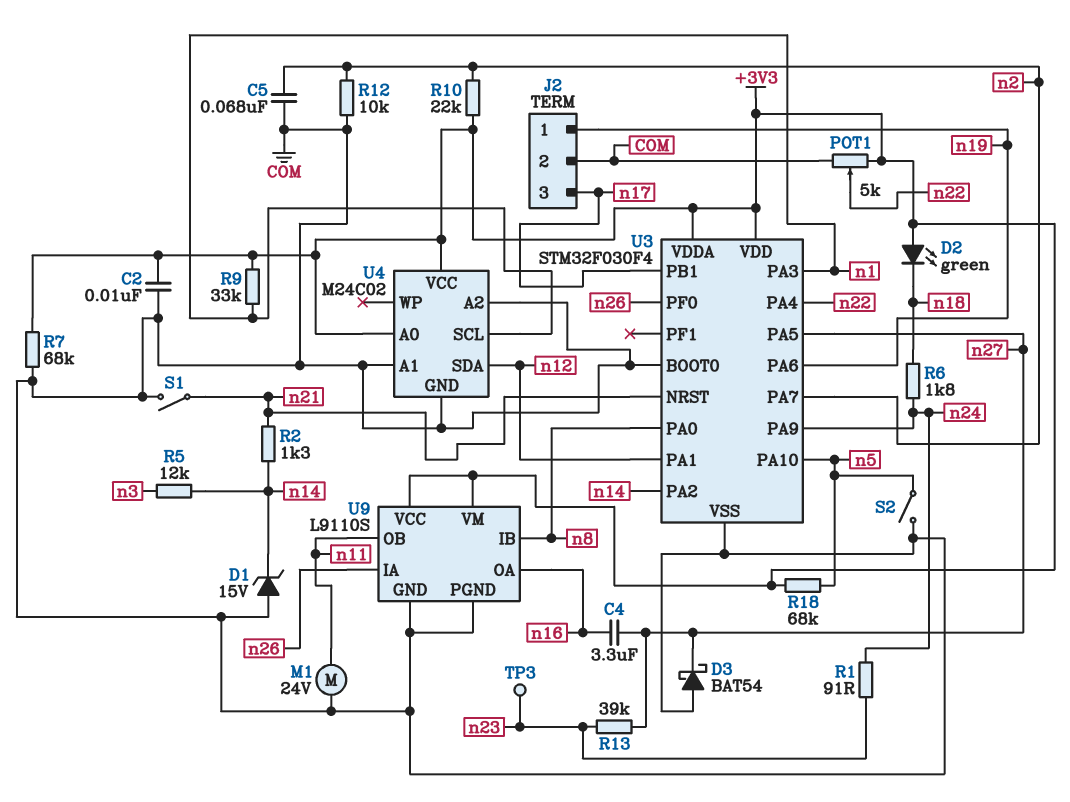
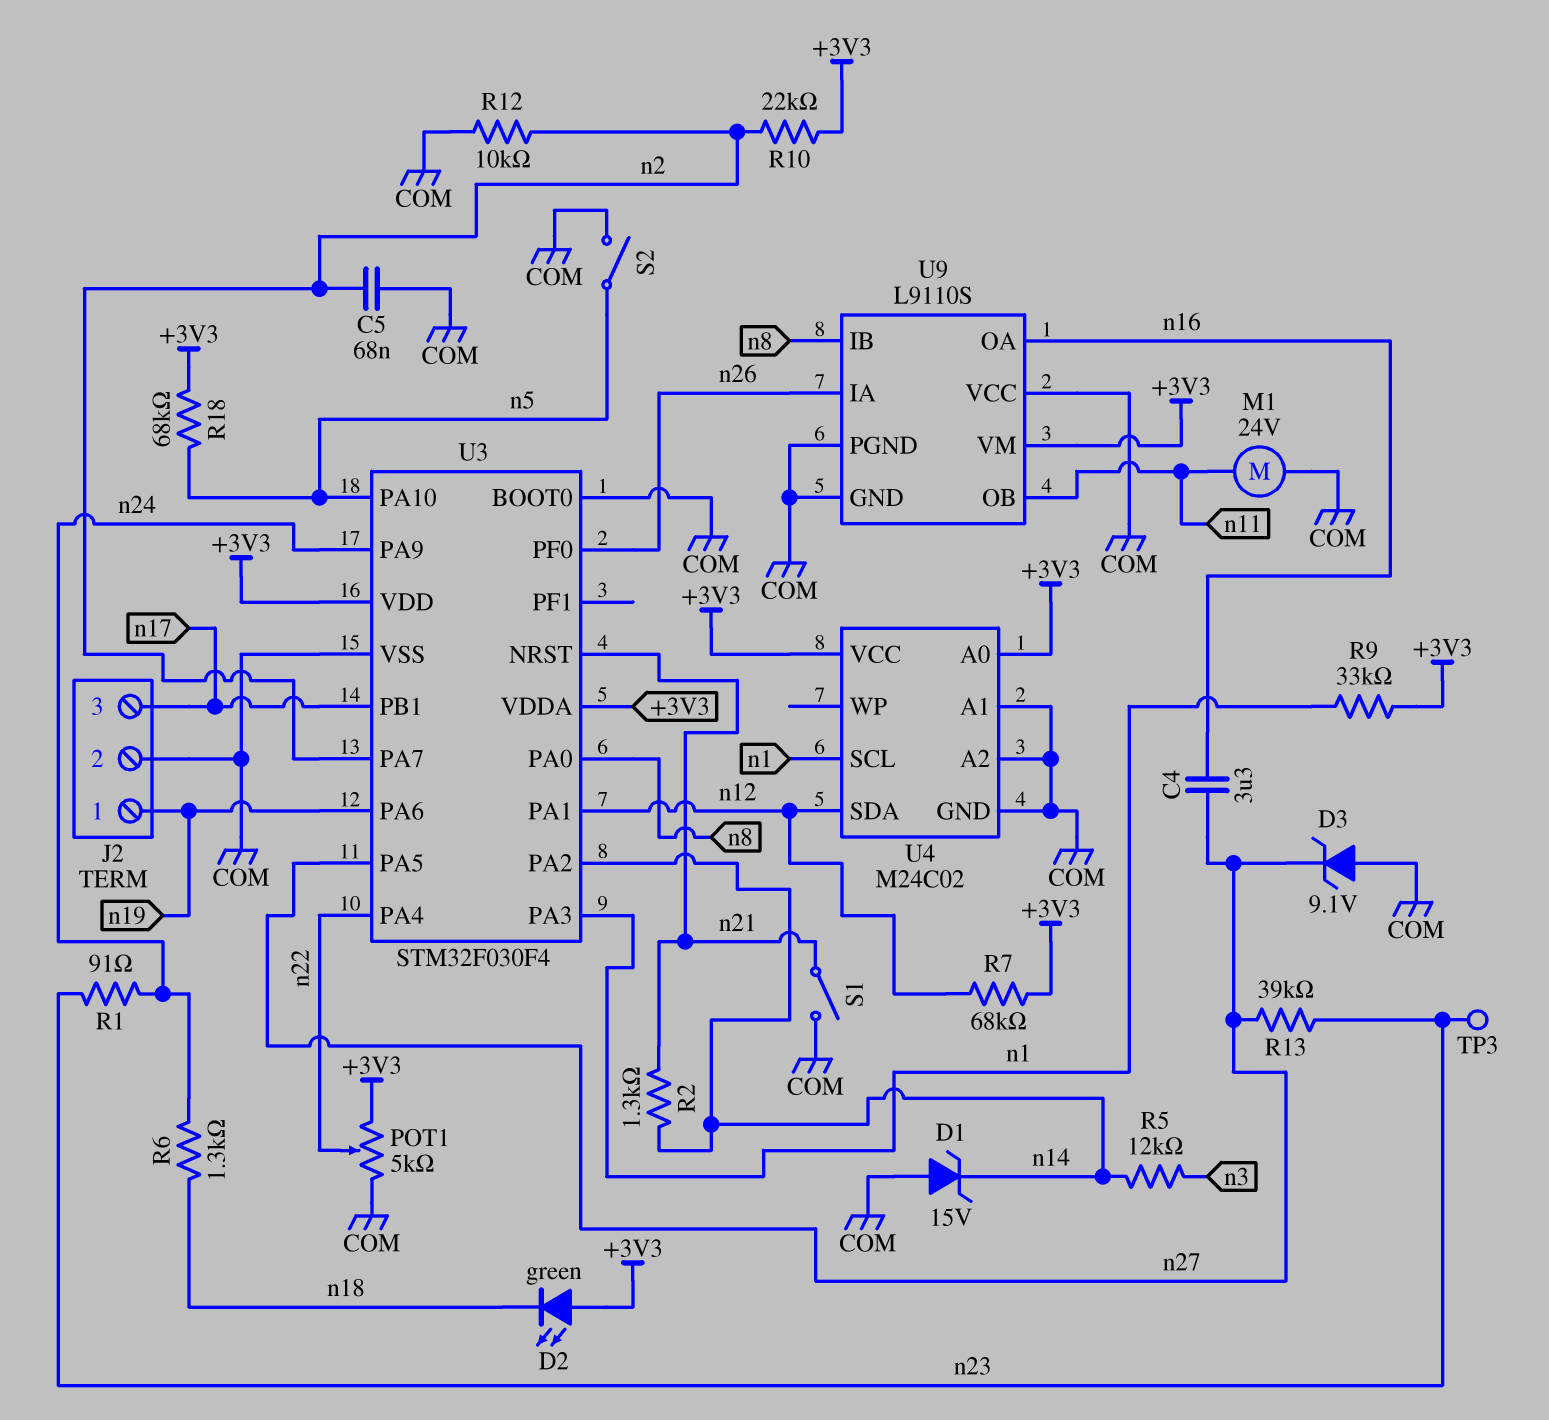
C2: 10nF (+3V3, COM) -> none
D3: schottky BAT54 (A COM, K n27) -> zener 9.1V (A COM, K n27)
R6: 1.8k (n18, n24) -> 1.3k (n18, n24)
R7: 68k (+3V3, COM) -> 68k (+3V3, n12)
U9 pin VCC: +3V3 -> COM

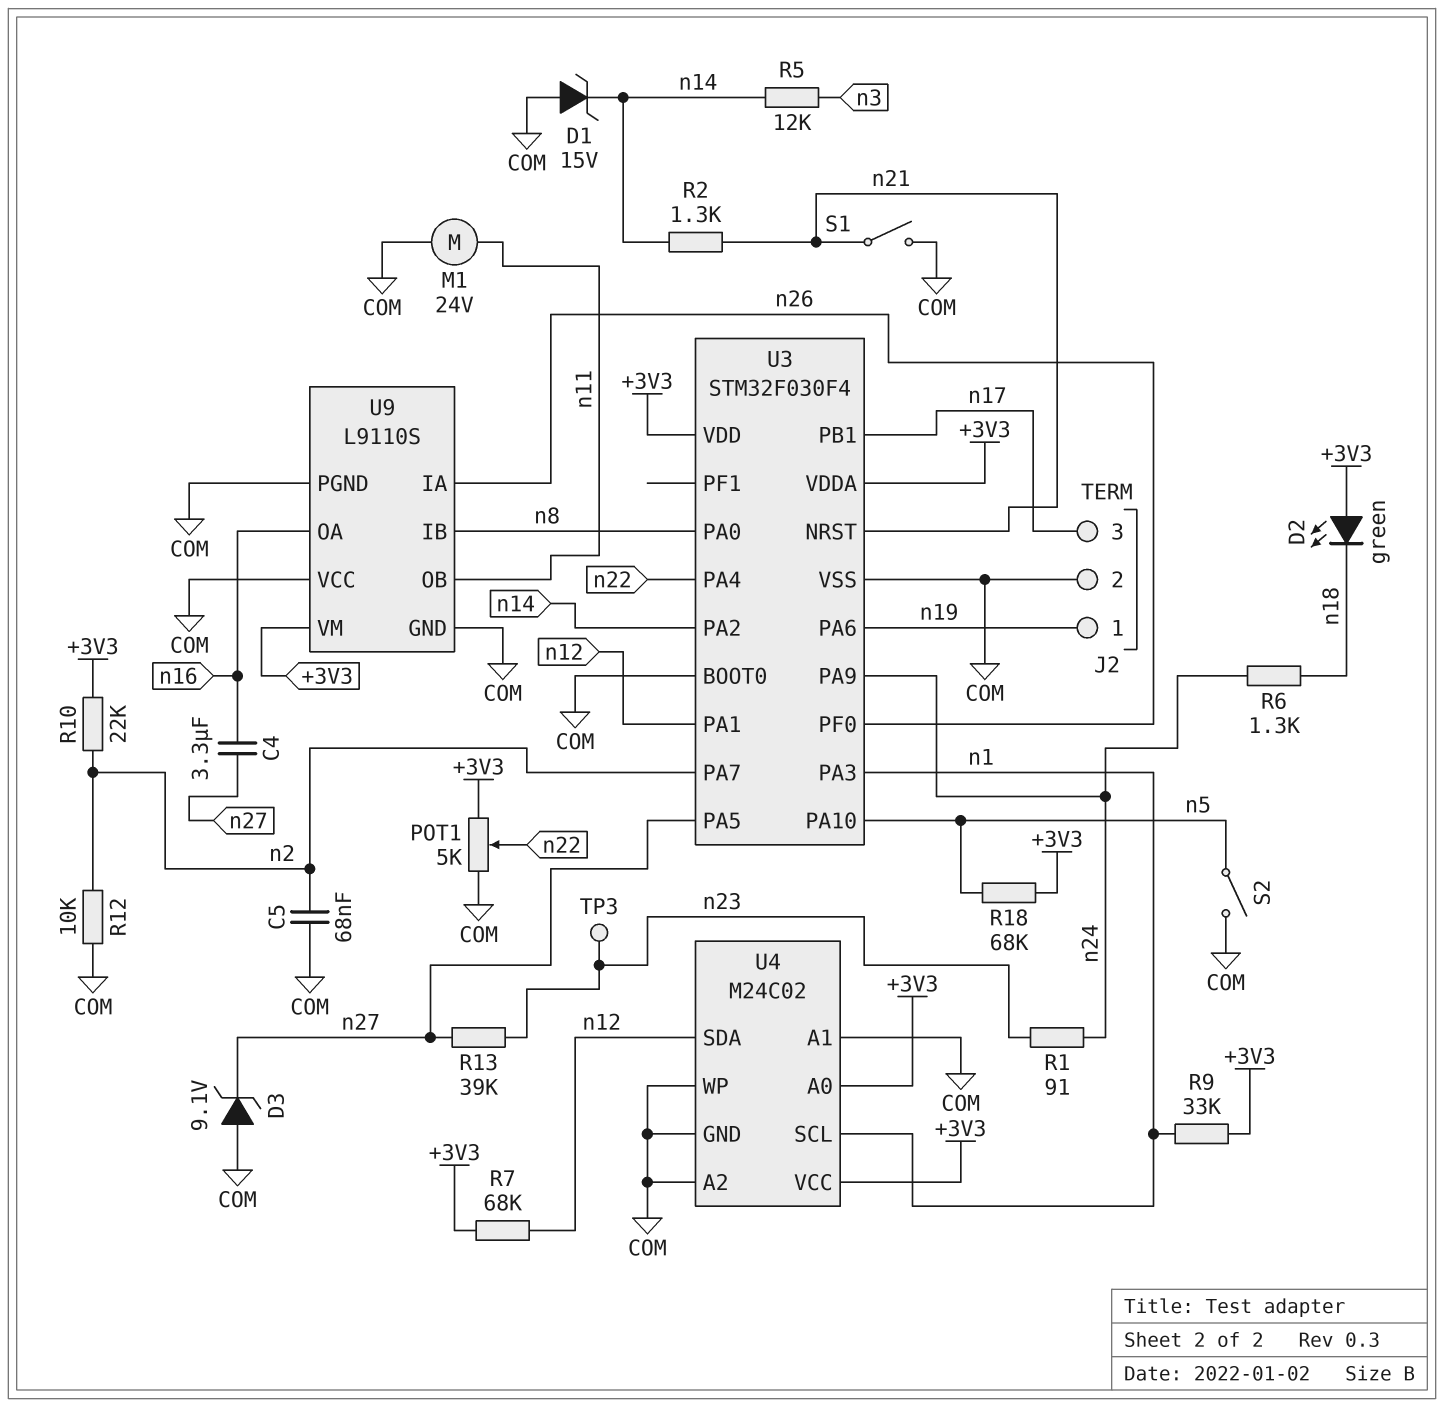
U4 pin WP: none -> COM

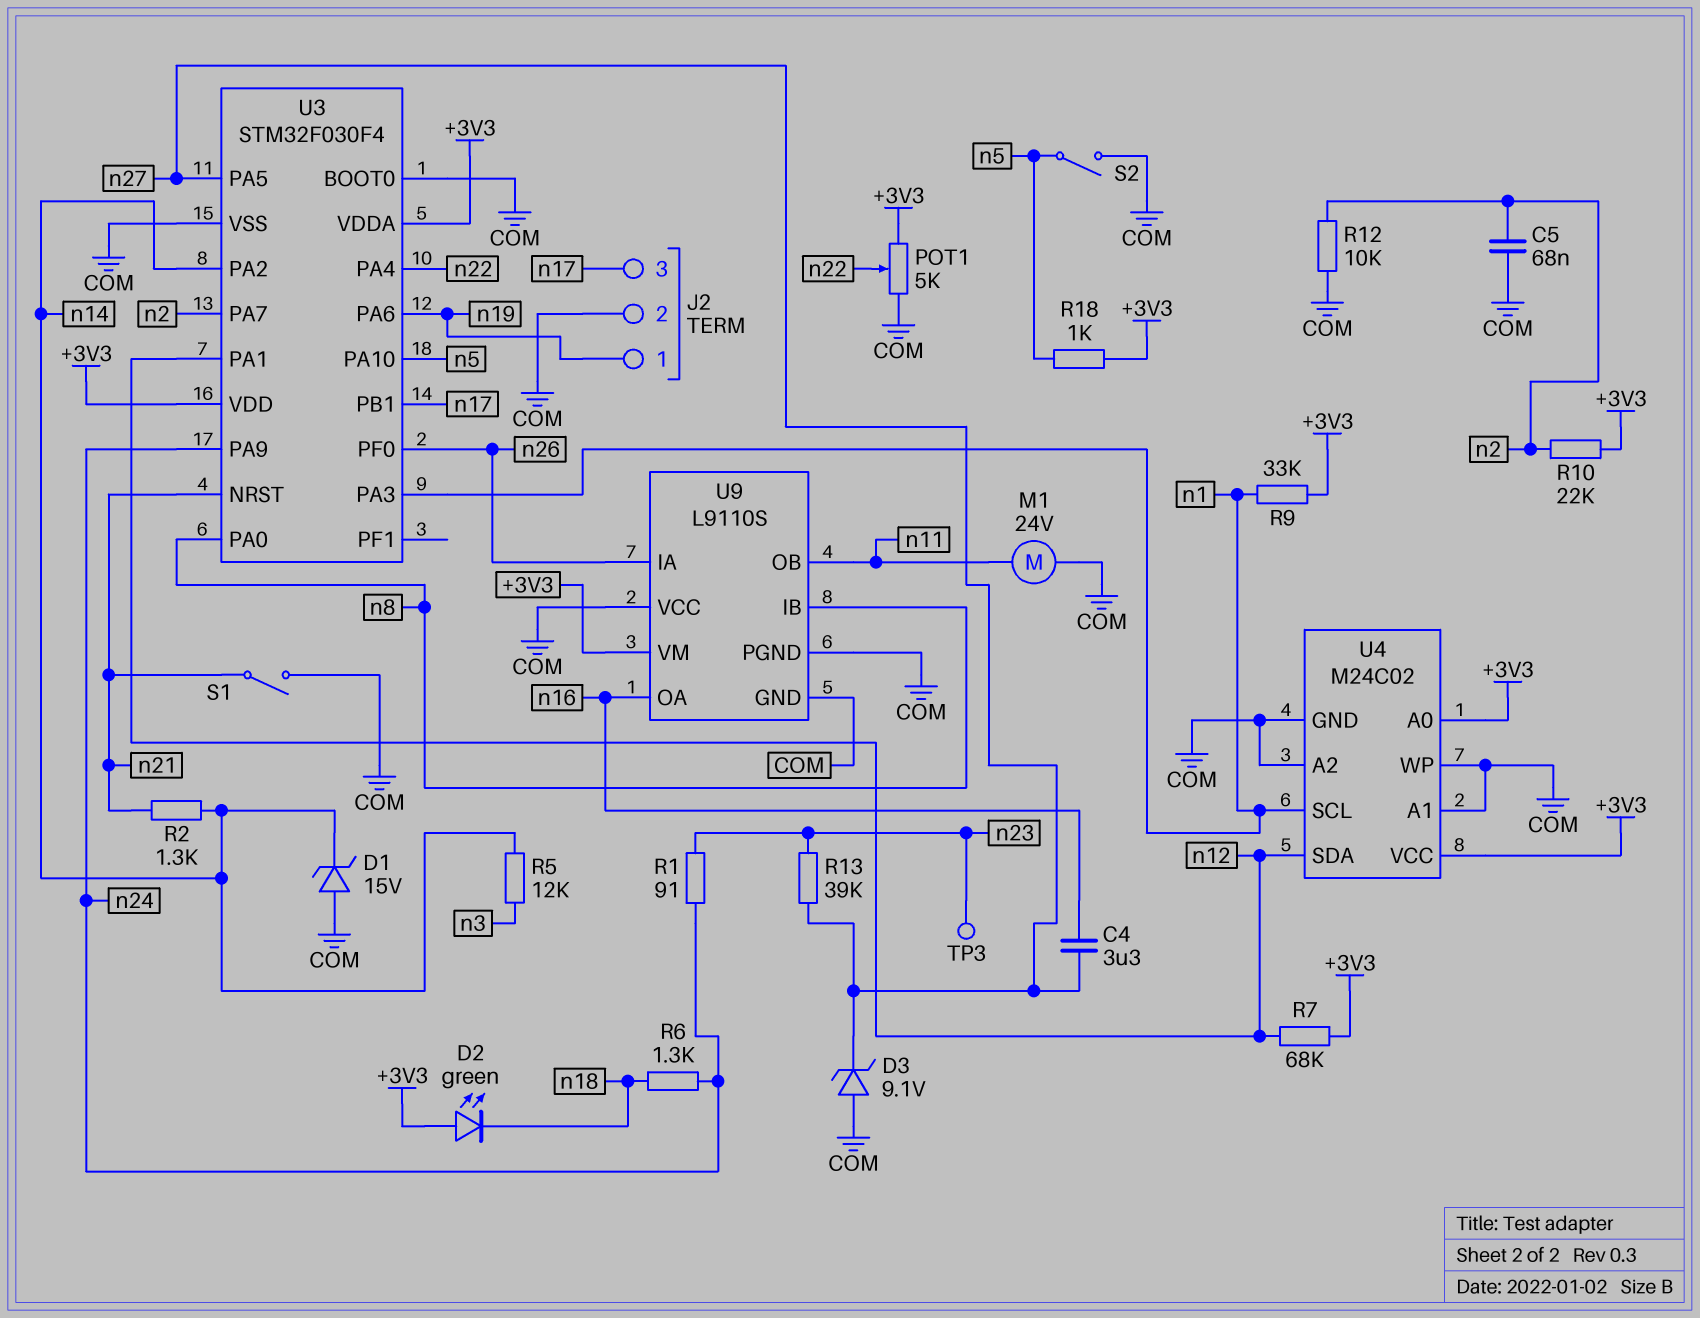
R18: 68k (+3V3, n5) -> 1k (+3V3, n5)

